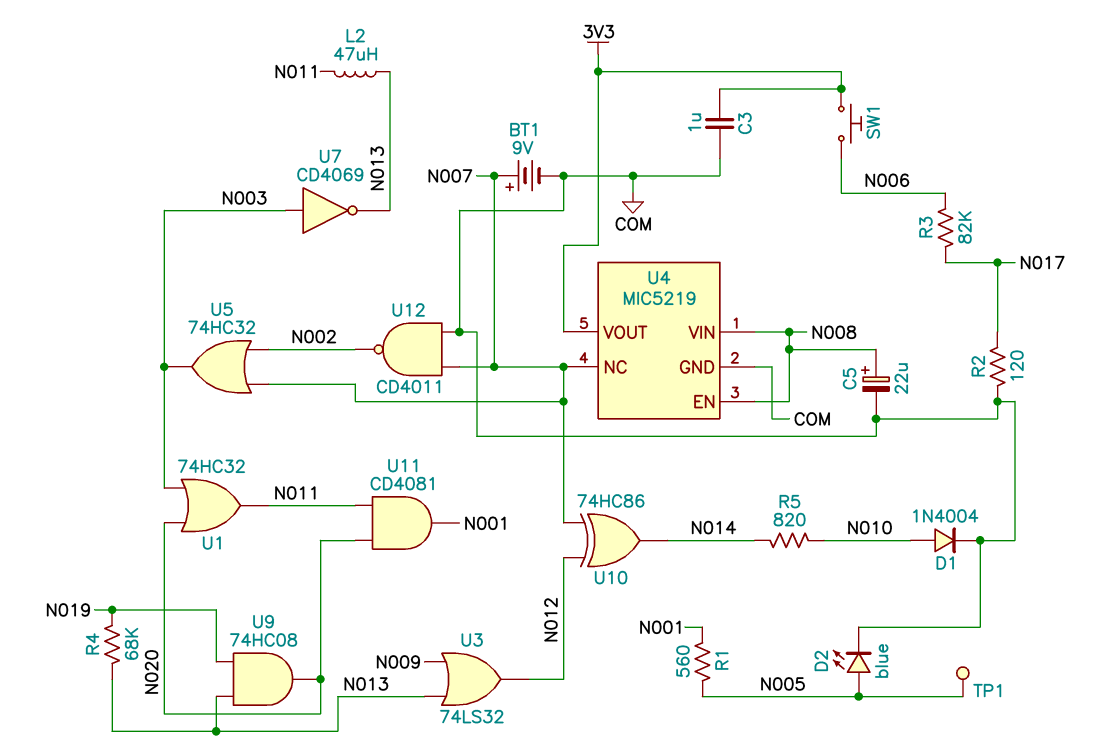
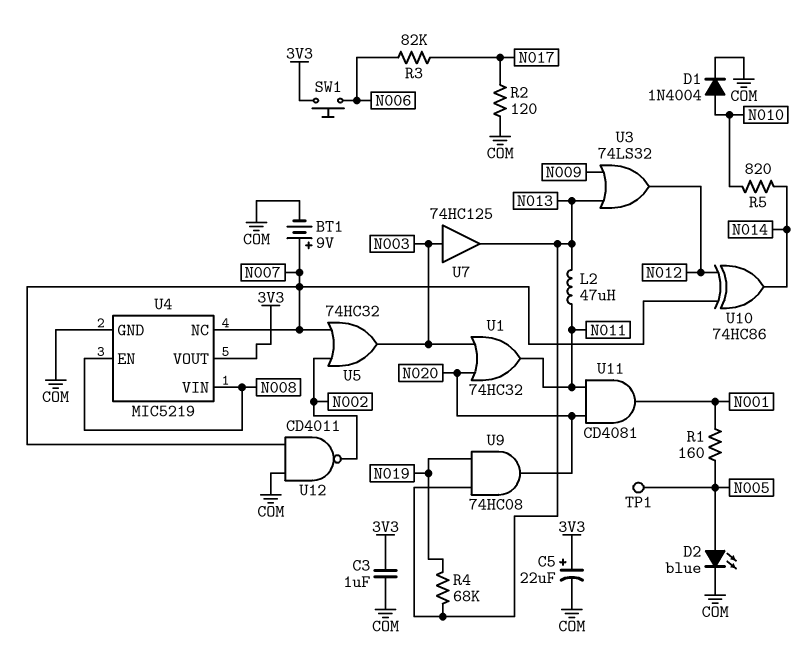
C5: 22uF (plus N008, minus COM) -> 22uF (plus 3V3, minus COM)
R1: 560 (N001, N005) -> 160 (N001, N005)
U7: NOT CD4069 (in N003, out N013) -> buffer 74HC125 (in N003, out N013)

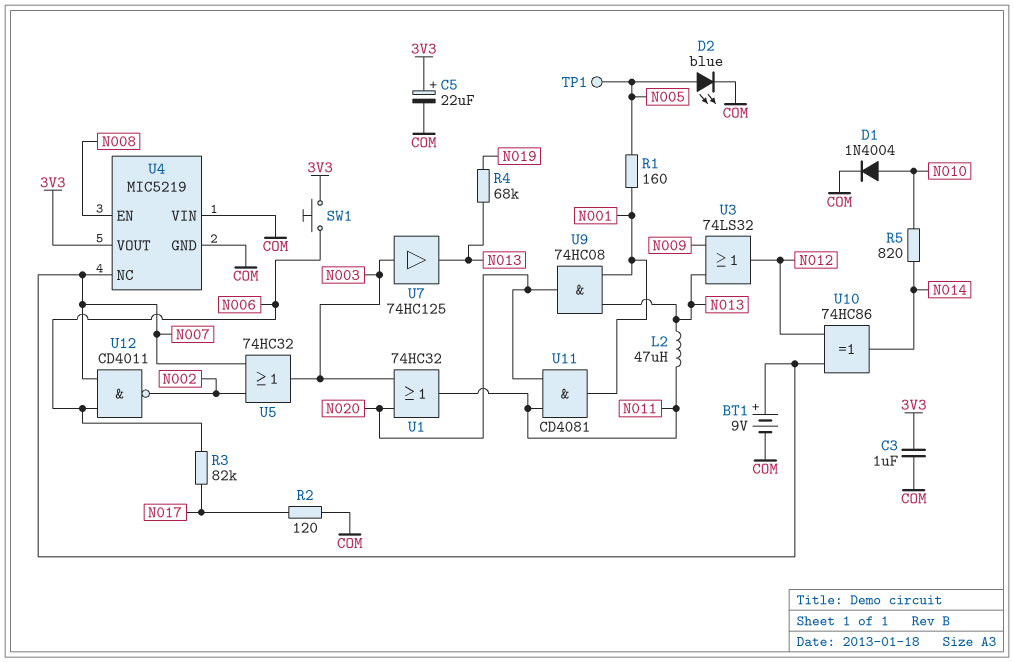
U4 pin VIN: N008 -> COM
U9: AND 74HC08 (in N013, in N019, out N020) -> AND 74HC08 (in N001, in N013, out N020)
U12: NAND CD4011 (in COM, in N007, out N002) -> NAND CD4011 (in N006, in N007, out N002)

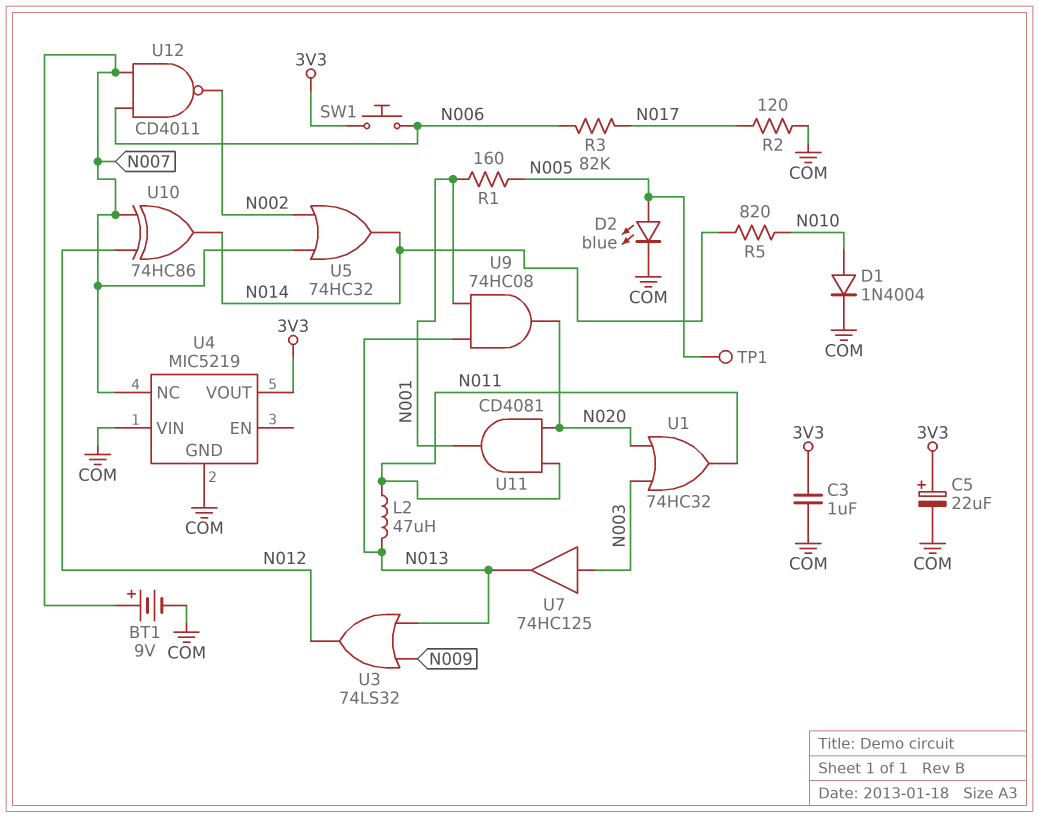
R4: 68k (N013, N019) -> none
U4 pin EN: N008 -> none
U5: OR 74HC32 (in N002, in N007, out N003) -> OR 74HC32 (in N002, in N007, out N014)

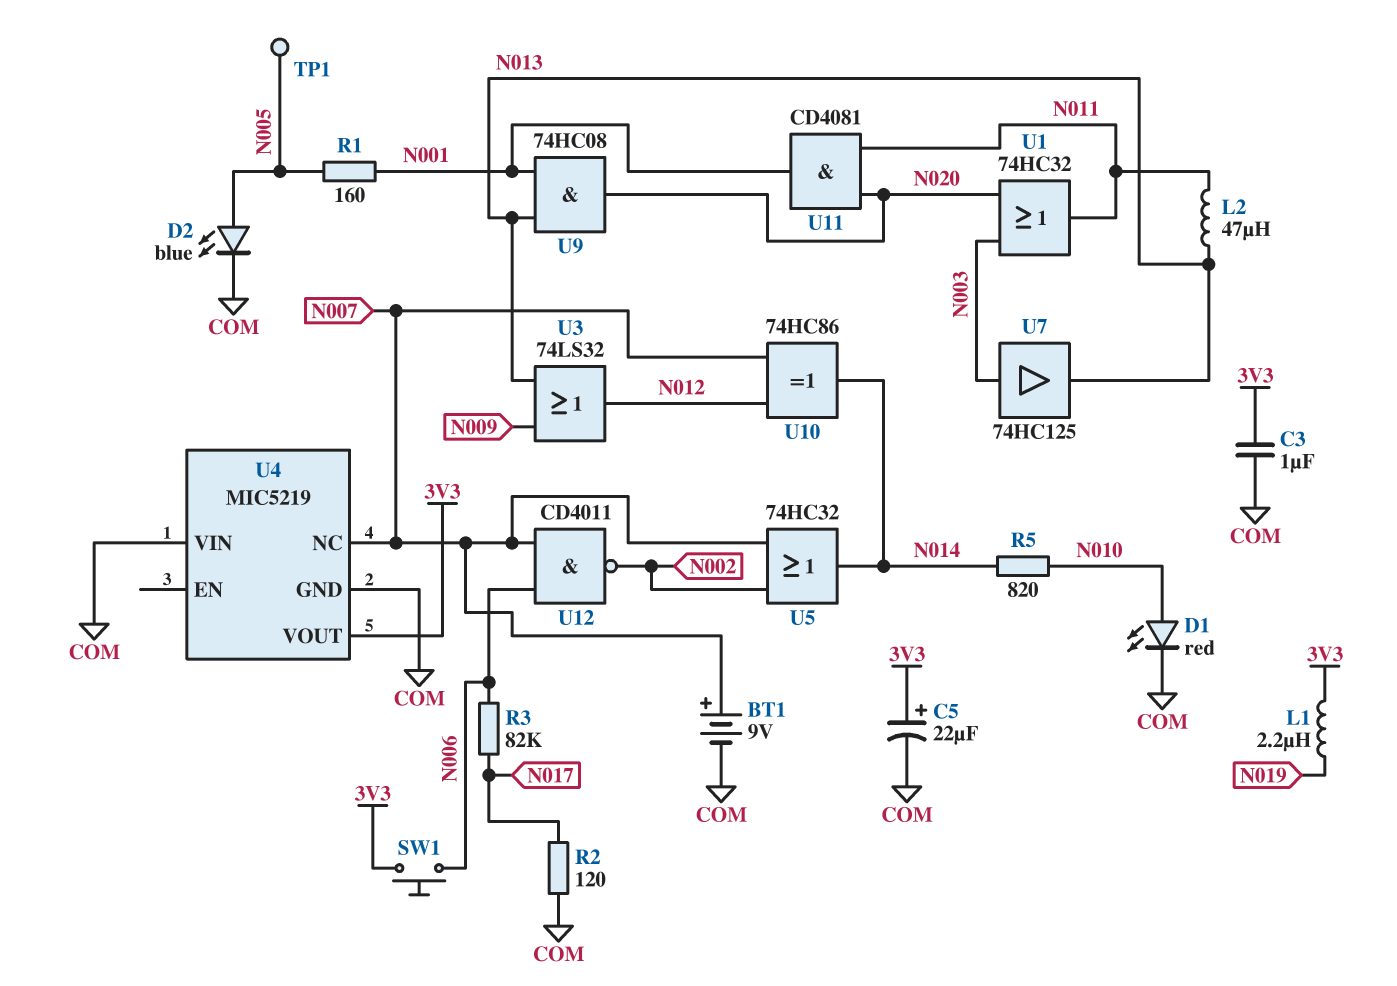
D1: diode 1N4004 (A N010, K COM) -> LED red (A N010, K COM)
L1: none -> 2.2uH (3V3, N019)

